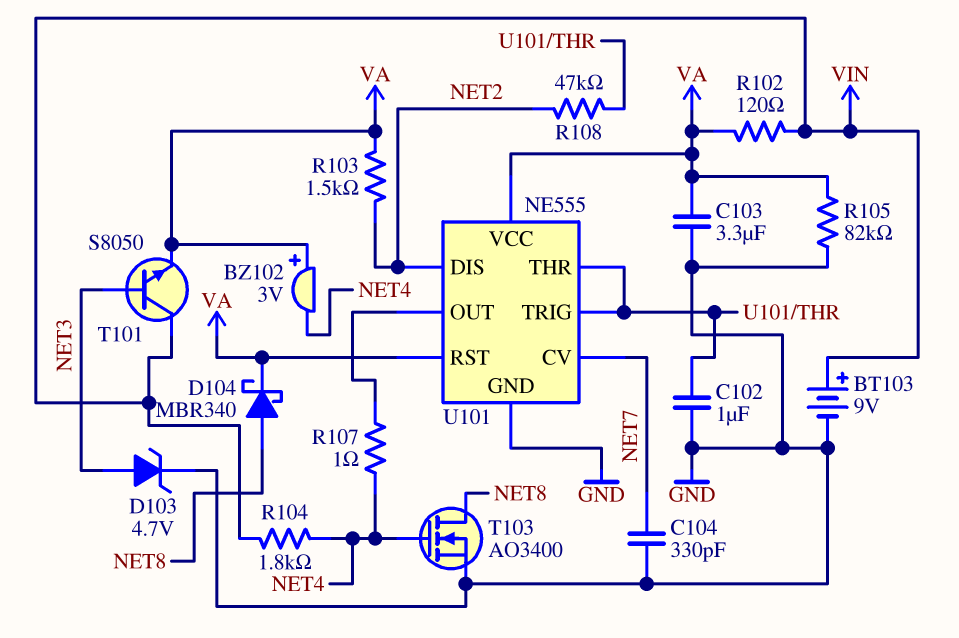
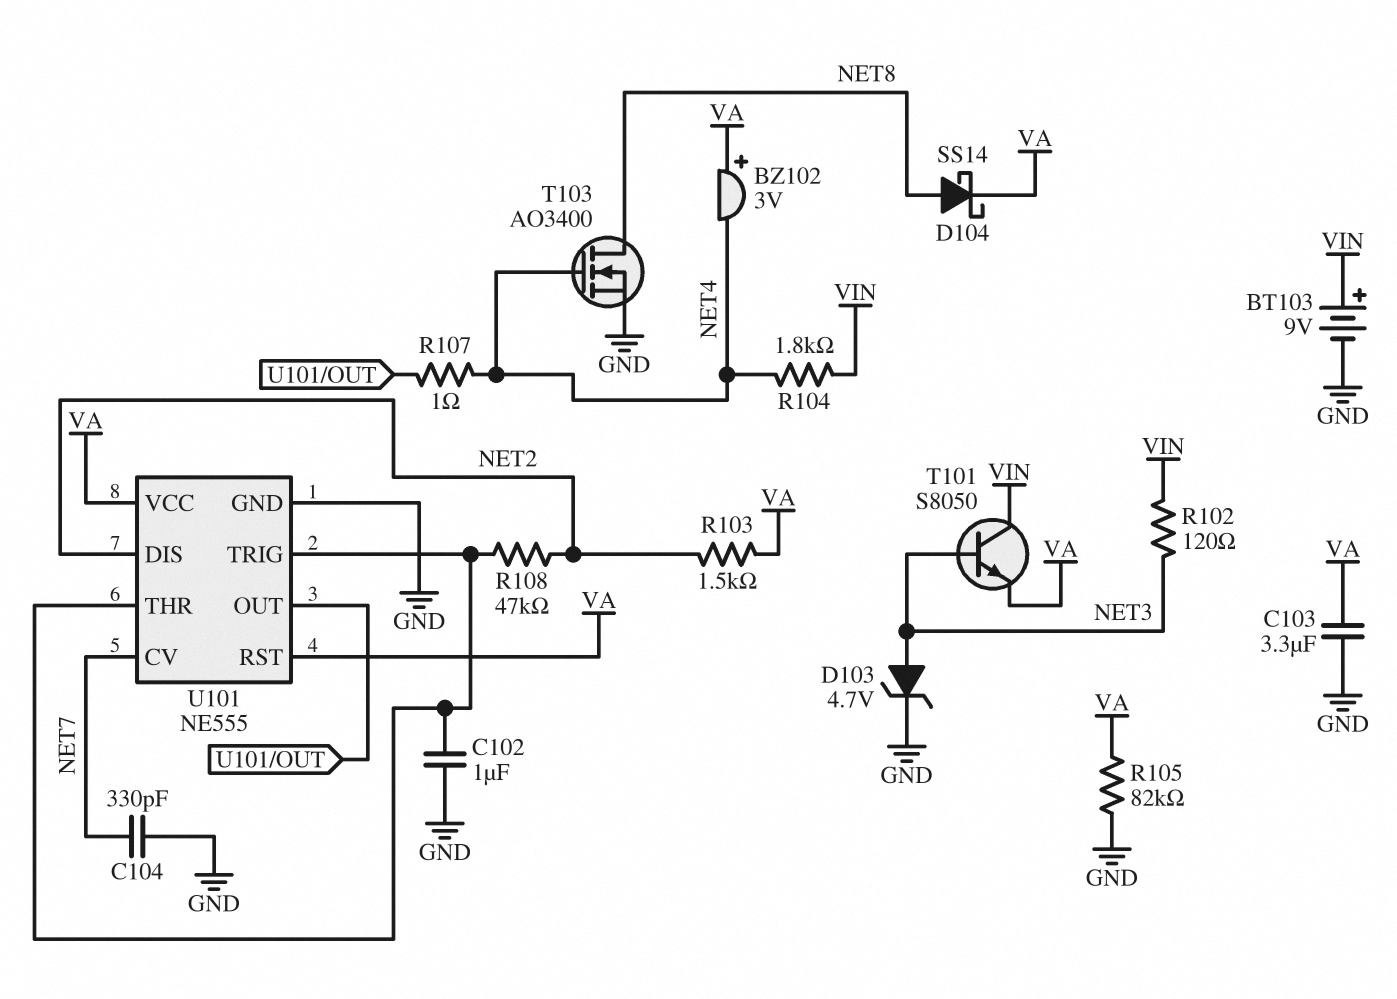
D104: schottky MBR340 (A NET8, K VA) -> schottky SS14 (A NET8, K VA)
R102: 120 (VA, VIN) -> 120 (NET3, VIN)

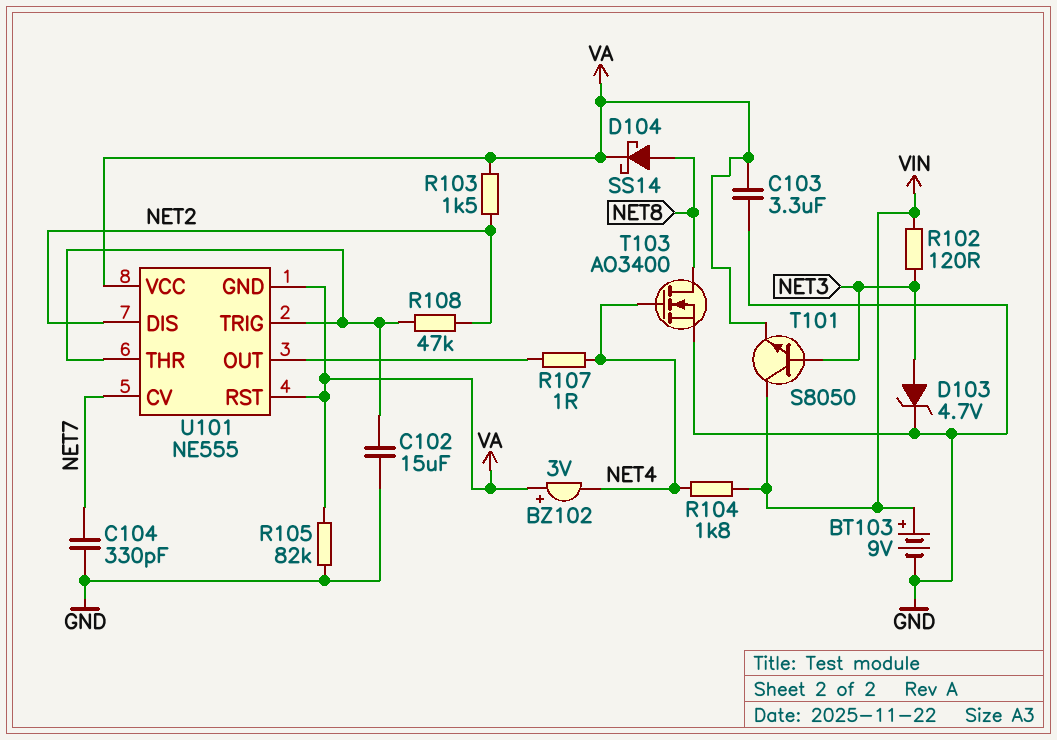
C102: 1uF (GND, U101/THR) -> 15uF (GND, U101/THR)
U101 pin GND: GND -> VA

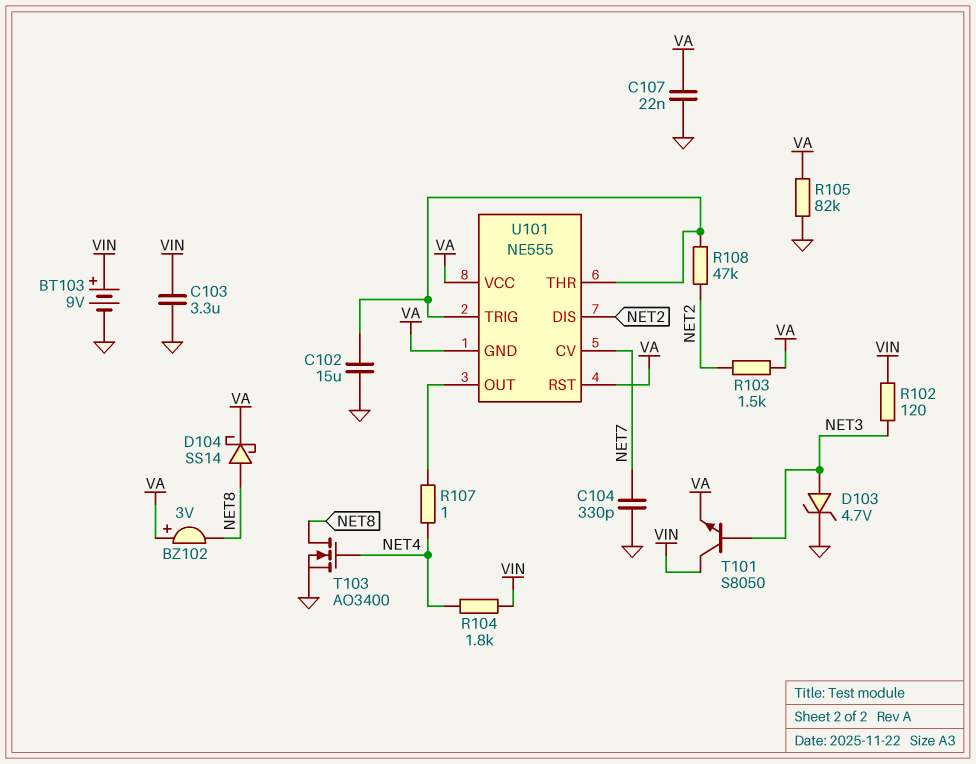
BZ102: buzzer 3V (plus VA, minus NET4) -> buzzer 3V (plus VA, minus NET8)
C103: 3.3uF (GND, VA) -> 3.3uF (GND, VIN)
C107: none -> 22nF (GND, VA)

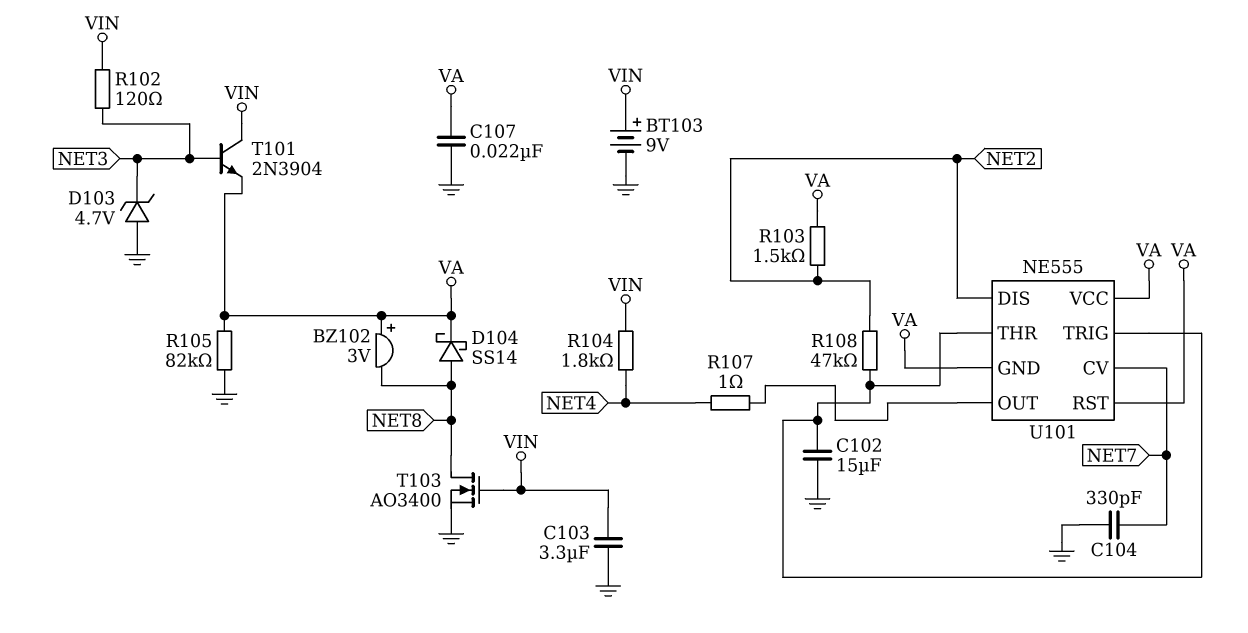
D103: zener 4.7V (A NET3, K GND) -> zener 4.7V (A GND, K NET3)
T101: NPN S8050 (B NET3, C VIN, E VA) -> NPN 2N3904 (B NET3, C VIN, E VA)
T103: NMOS AO3400 (G NET4, D NET8, S GND) -> NMOS AO3400 (G VIN, D NET8, S GND)

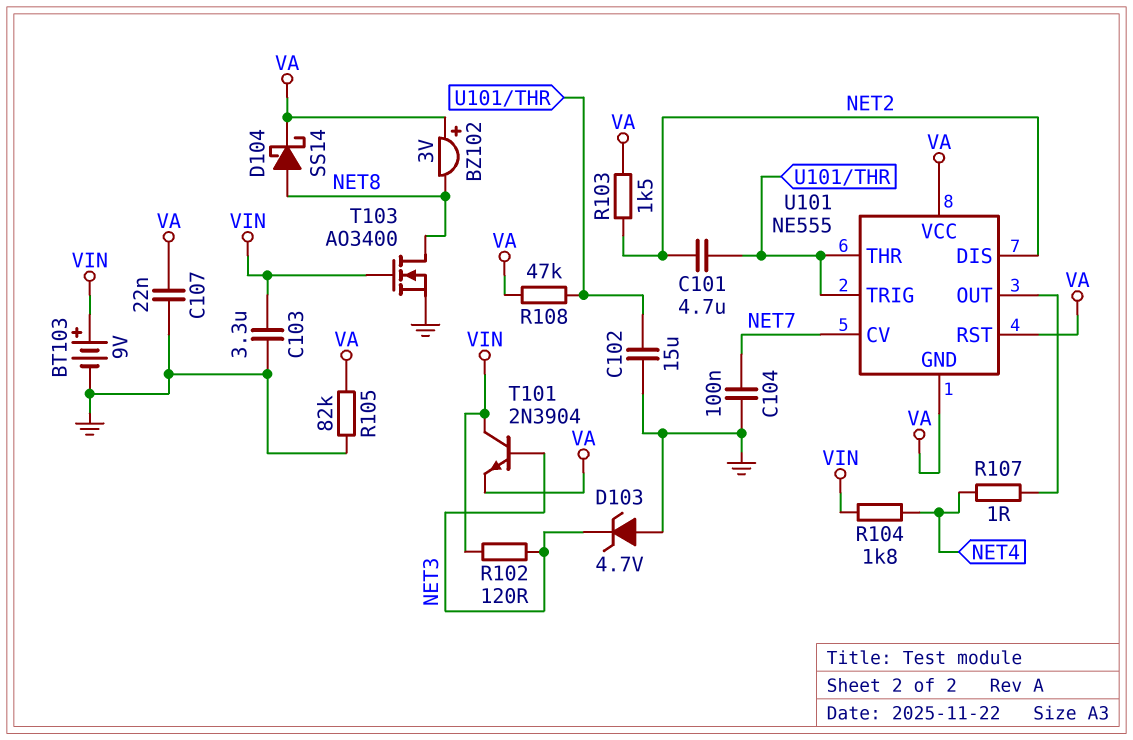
C101: none -> 4.7uF (NET2, U101/THR)
C104: 330pF (GND, NET7) -> 100nF (GND, NET7)
R108: 47k (NET2, U101/THR) -> 47k (U101/THR, VA)

